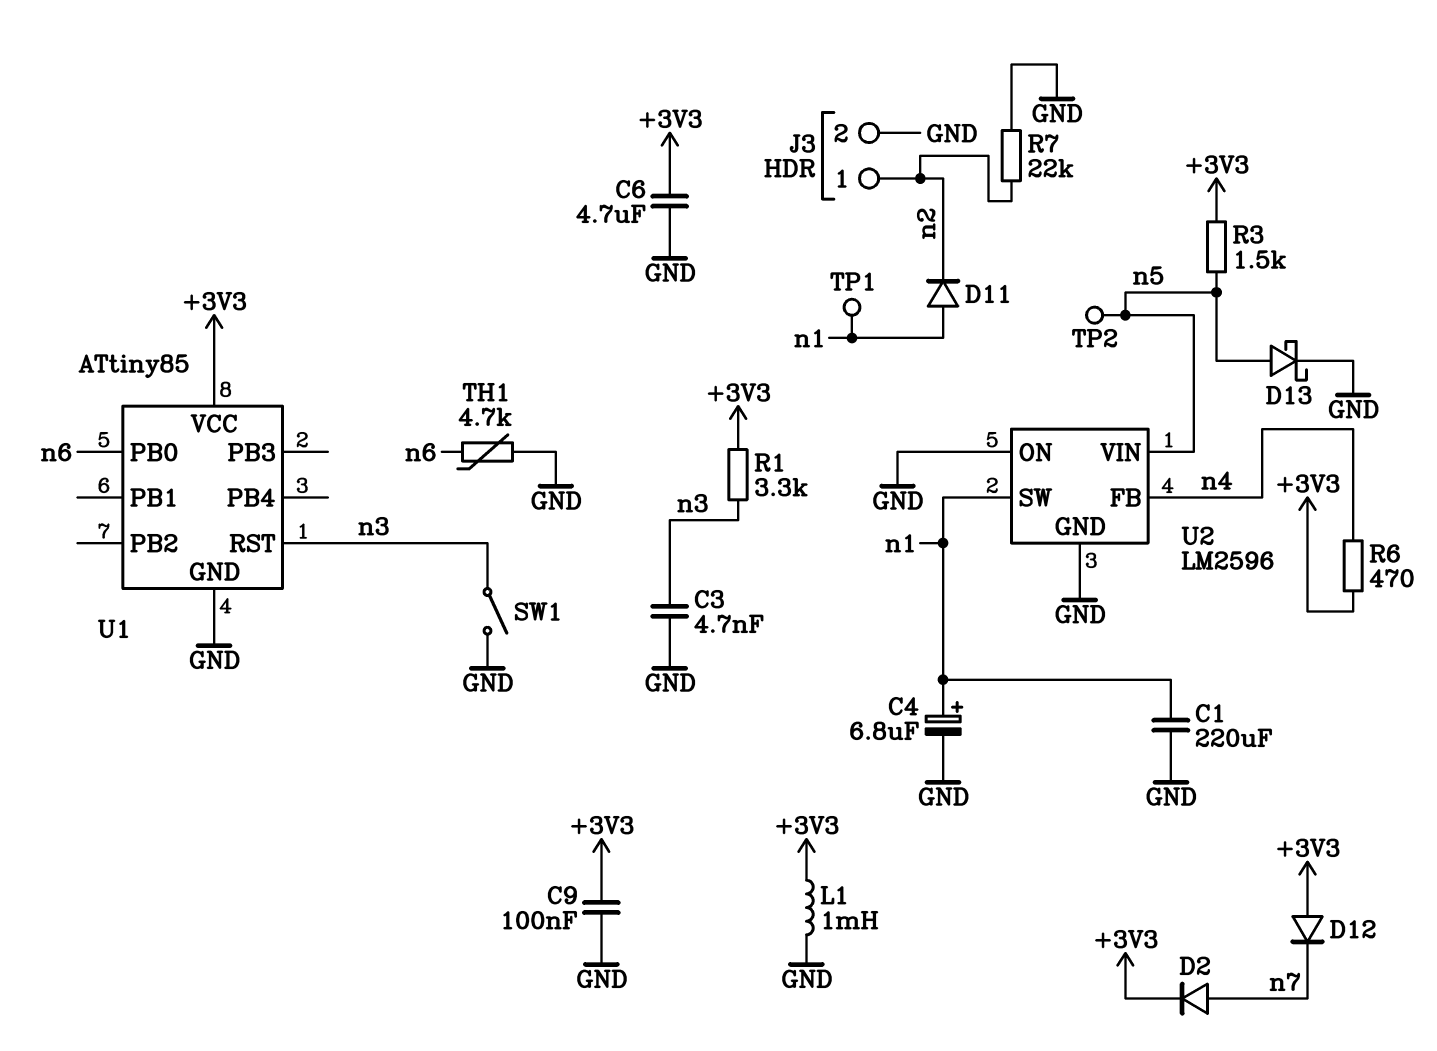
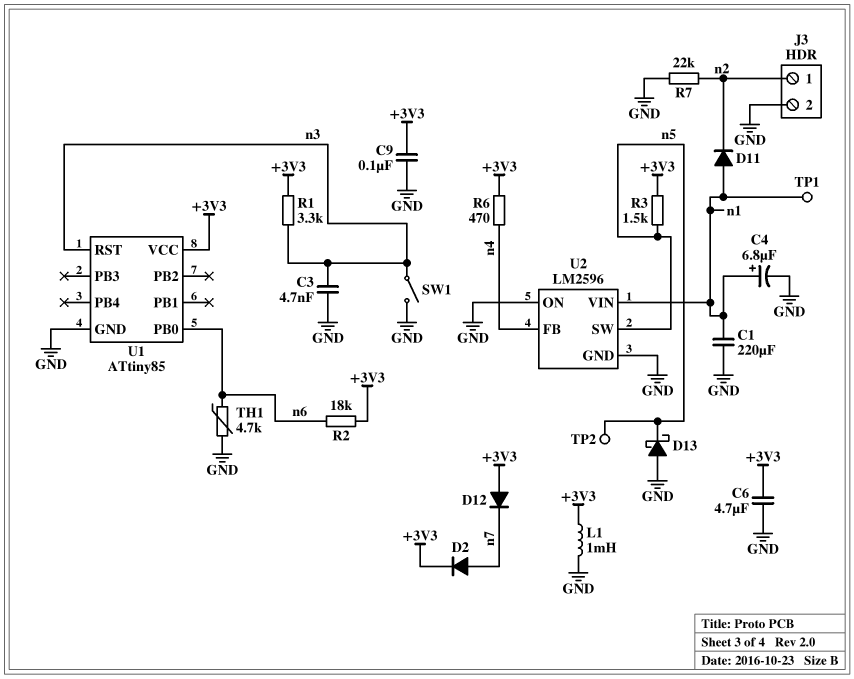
D13: schottky (A n5, K GND) -> schottky (A GND, K n5)
R2: none -> 18k (+3V3, n6)
U2 pin SW: n1 -> n5
U2 pin VIN: n5 -> n1

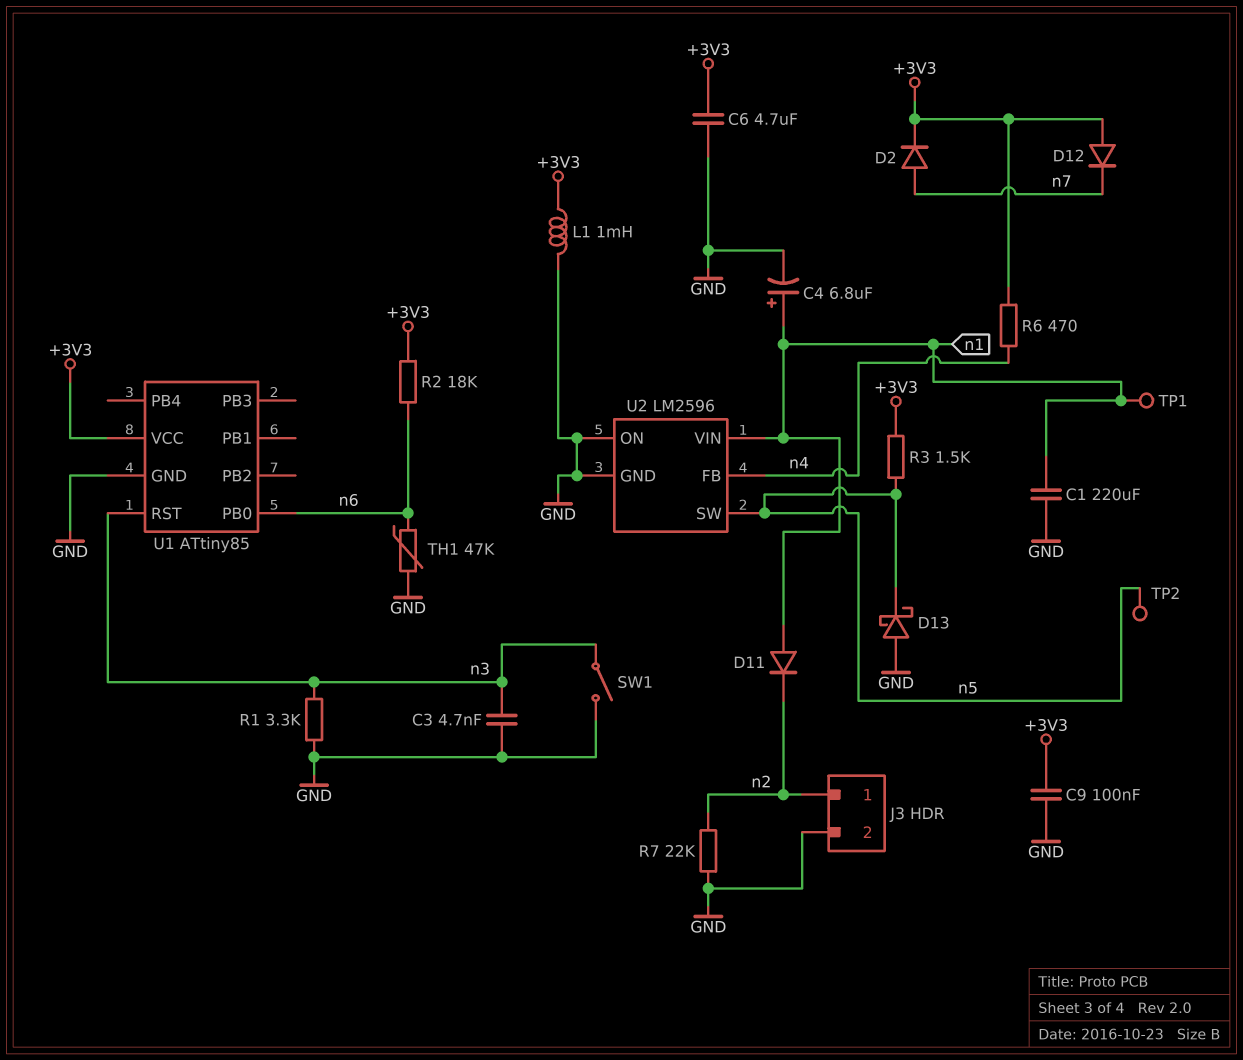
R1: 3.3k (+3V3, n3) -> 3.3k (GND, n3)
TH1: 4.7k (GND, n6) -> 47k (GND, n6)

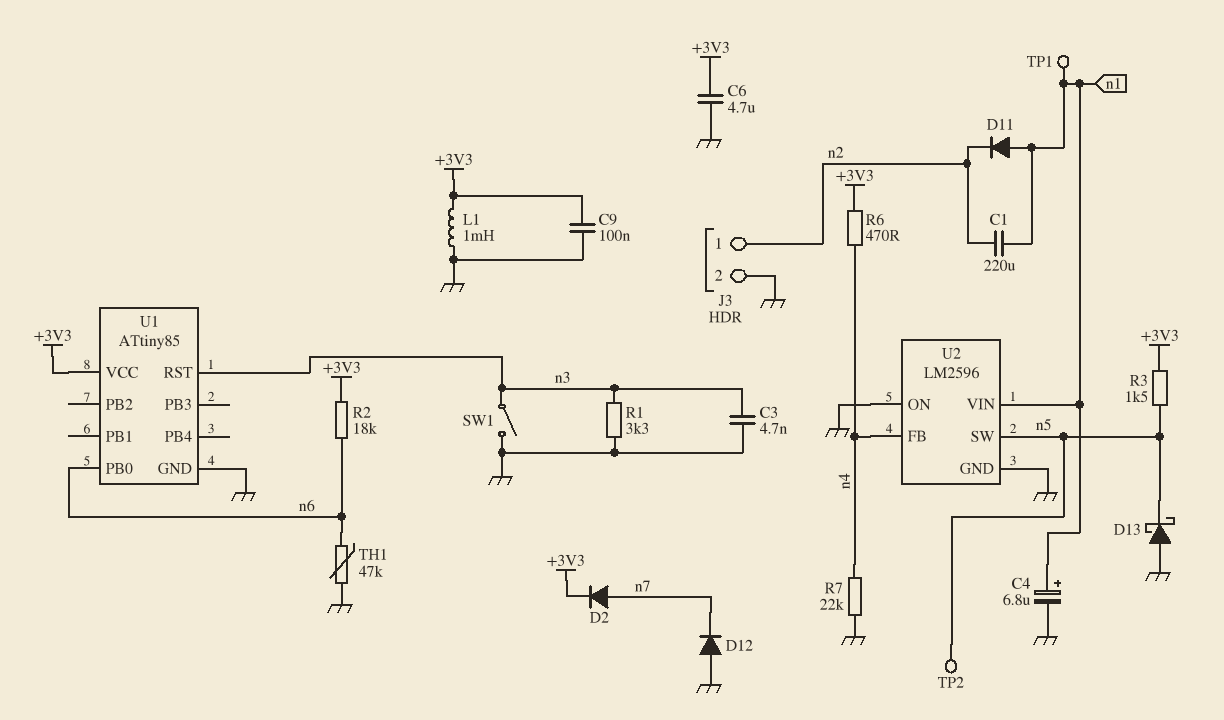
C1: 220uF (GND, n1) -> 220uF (n1, n2)
D12: diode (A +3V3, K n7) -> diode (A GND, K n7)
R7: 22k (GND, n2) -> 22k (GND, n4)

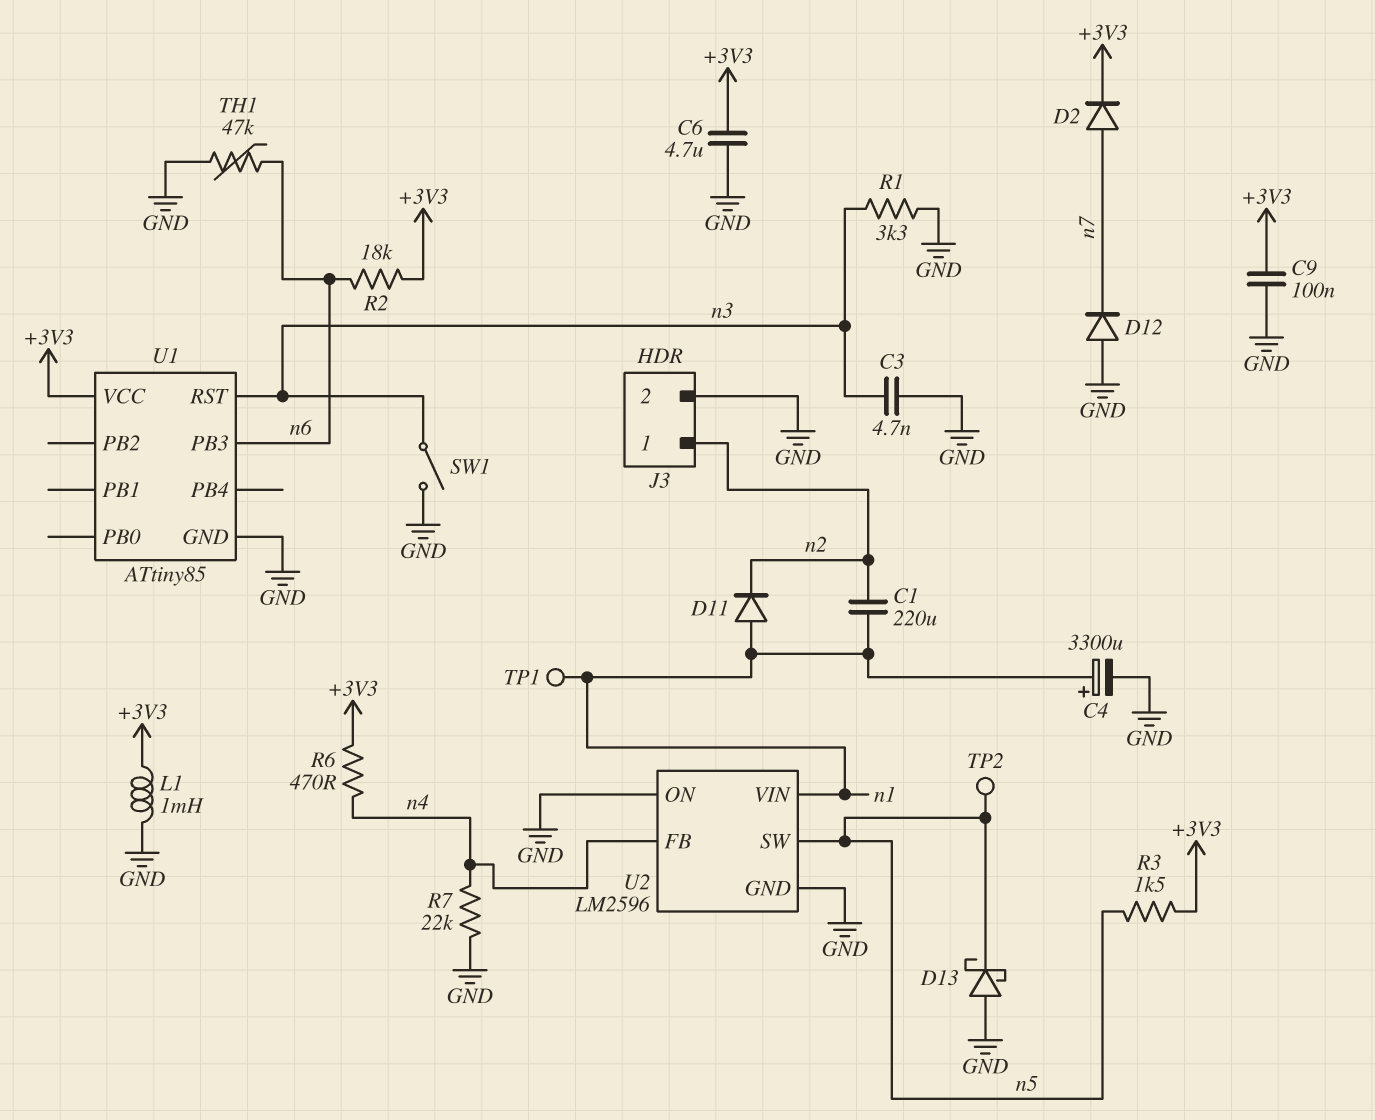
C4: 6.8uF (plus n1, minus GND) -> 3300uF (plus n1, minus GND)
U1 pin PB0: n6 -> none
U1 pin PB3: none -> n6

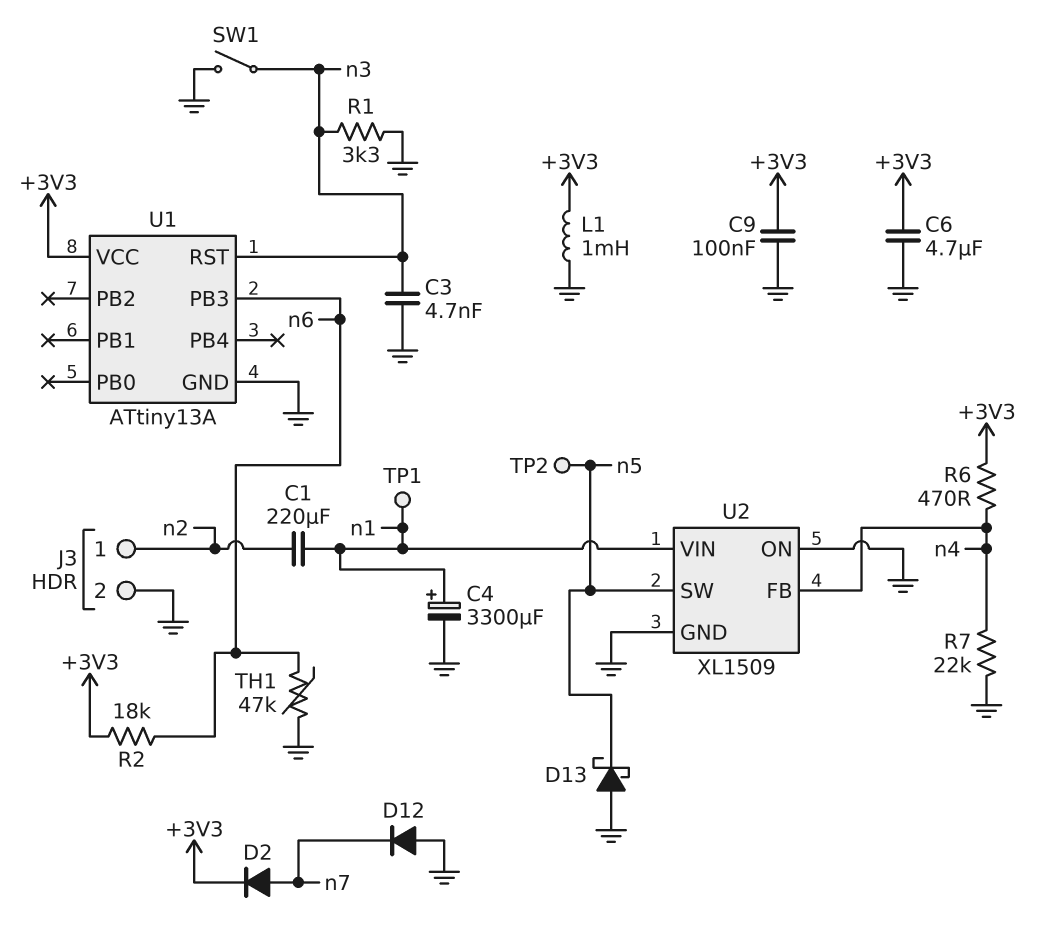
D11: diode (A n1, K n2) -> none
R3: 1.5k (+3V3, n5) -> none
U1: ATtiny85 -> ATtiny13A
U2: LM2596 -> XL1509

